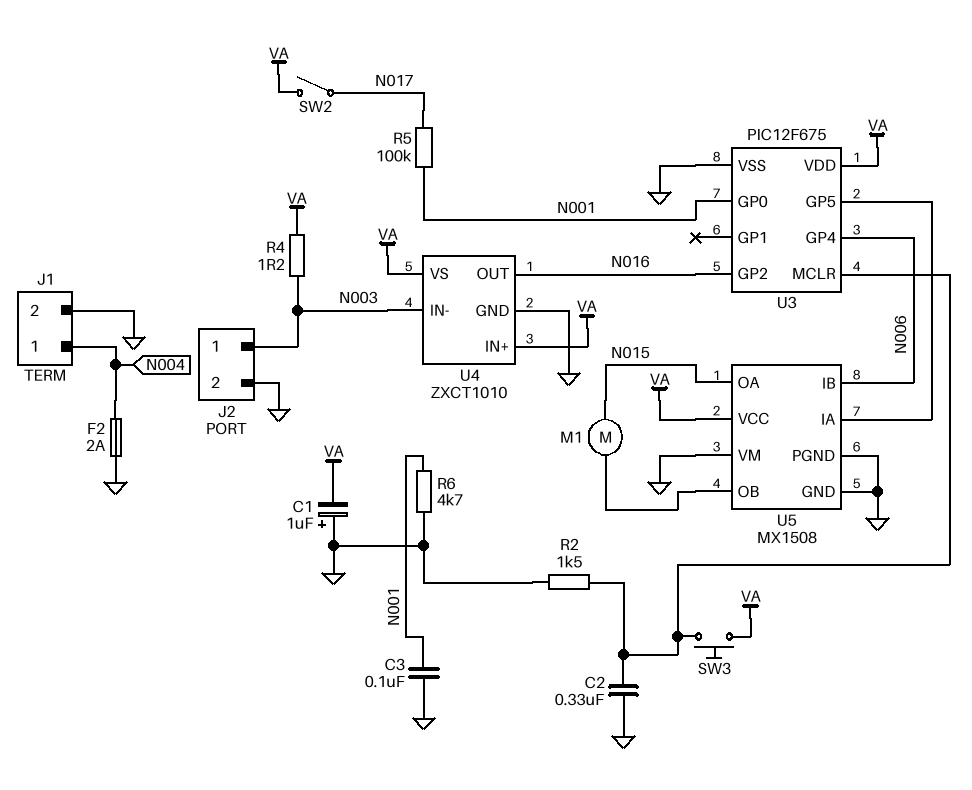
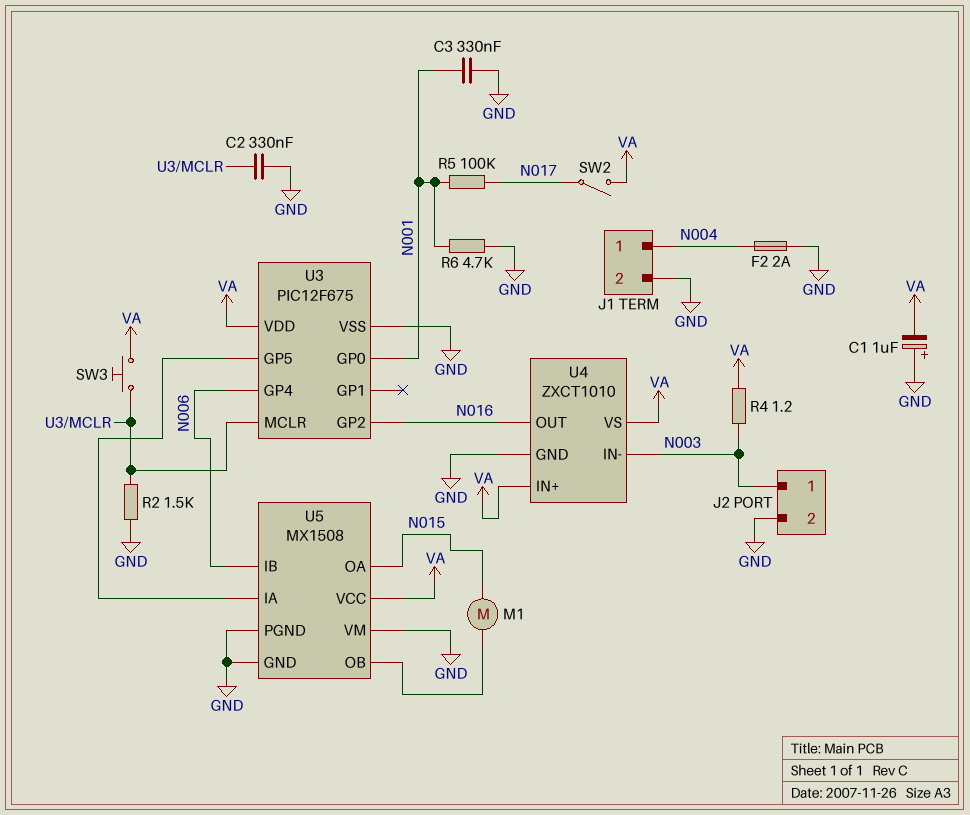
C3: 100nF (GND, N001) -> 330nF (GND, N001)

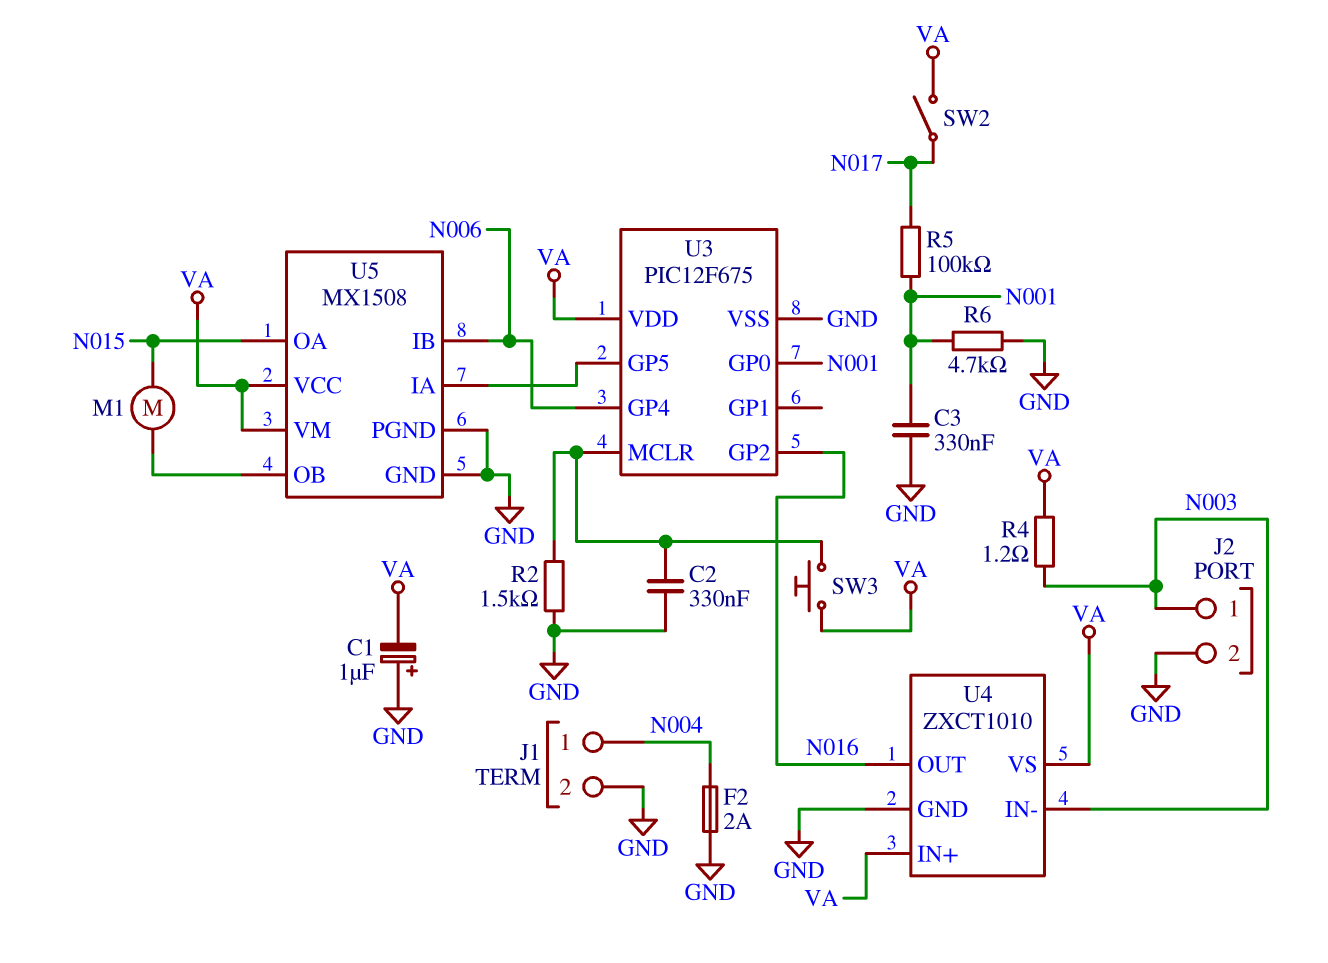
U5 pin VM: GND -> VA

